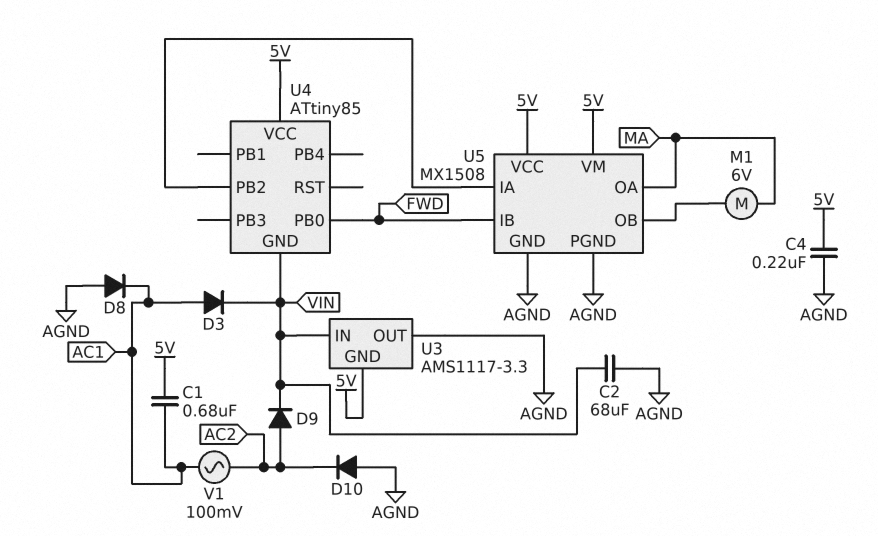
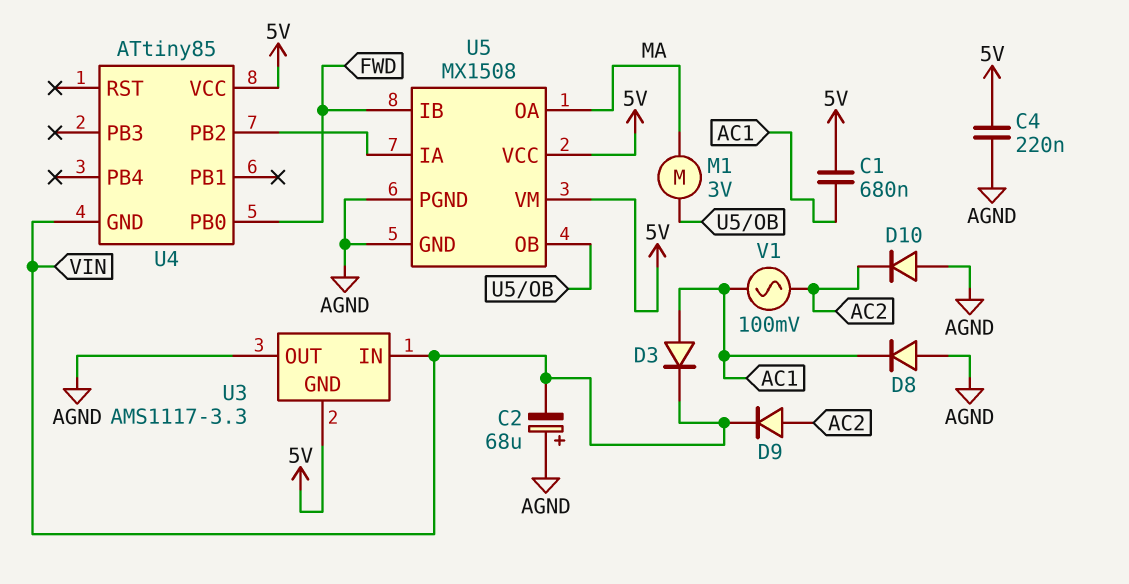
C2: 68uF (AGND, VIN) -> 68uF (plus AGND, minus VIN)
M1: motor 6V (MA, U5/OB) -> motor 3V (MA, U5/OB)

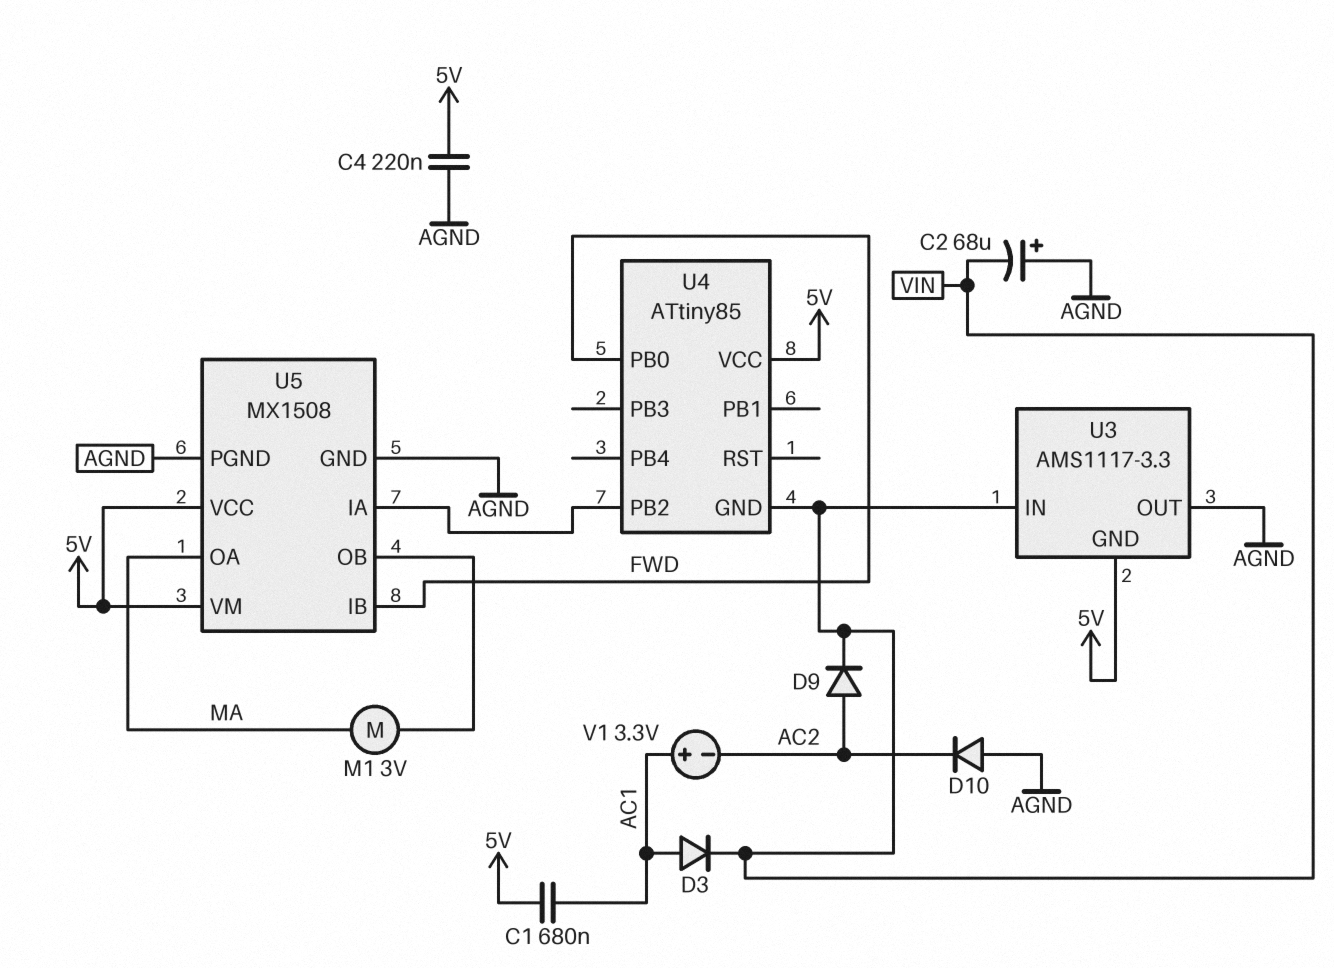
D8: diode (A AGND, K AC1) -> none
V1: AC 100mV (AC1, AC2) -> 3.3V (plus AC1, minus AC2)

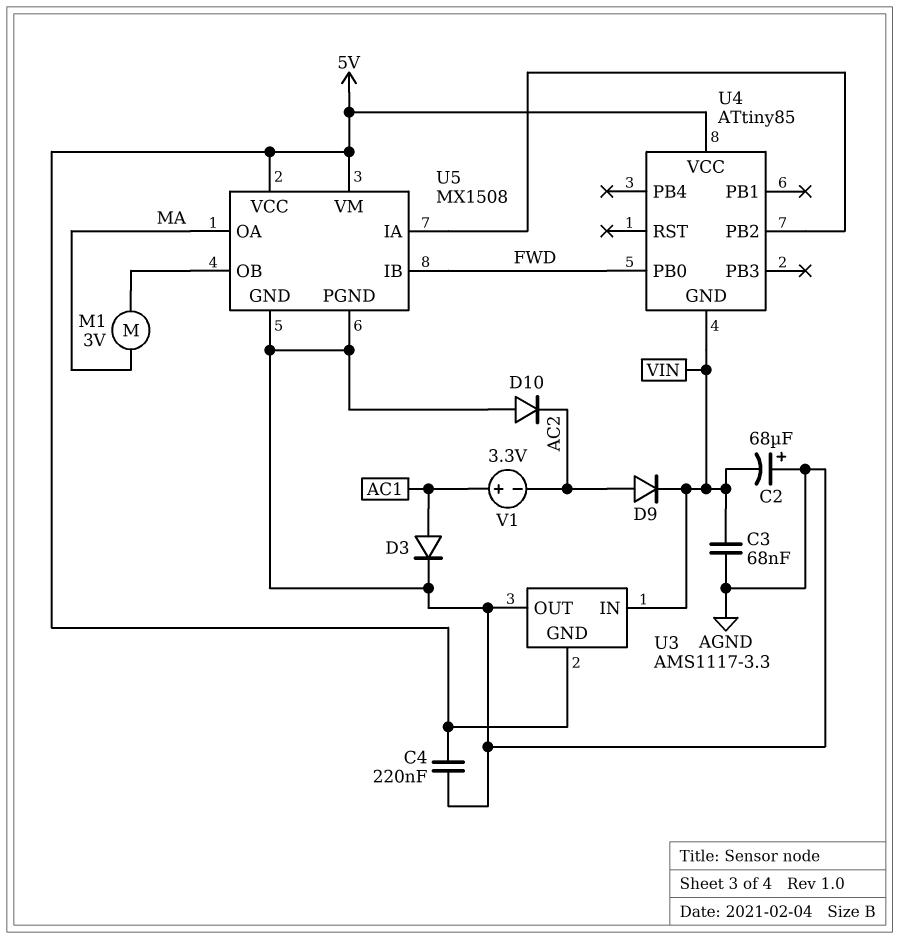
C1: 680nF (5V, AC1) -> none
C3: none -> 68nF (AGND, VIN)
D3: diode (A AC1, K VIN) -> diode (A AC1, K AGND)

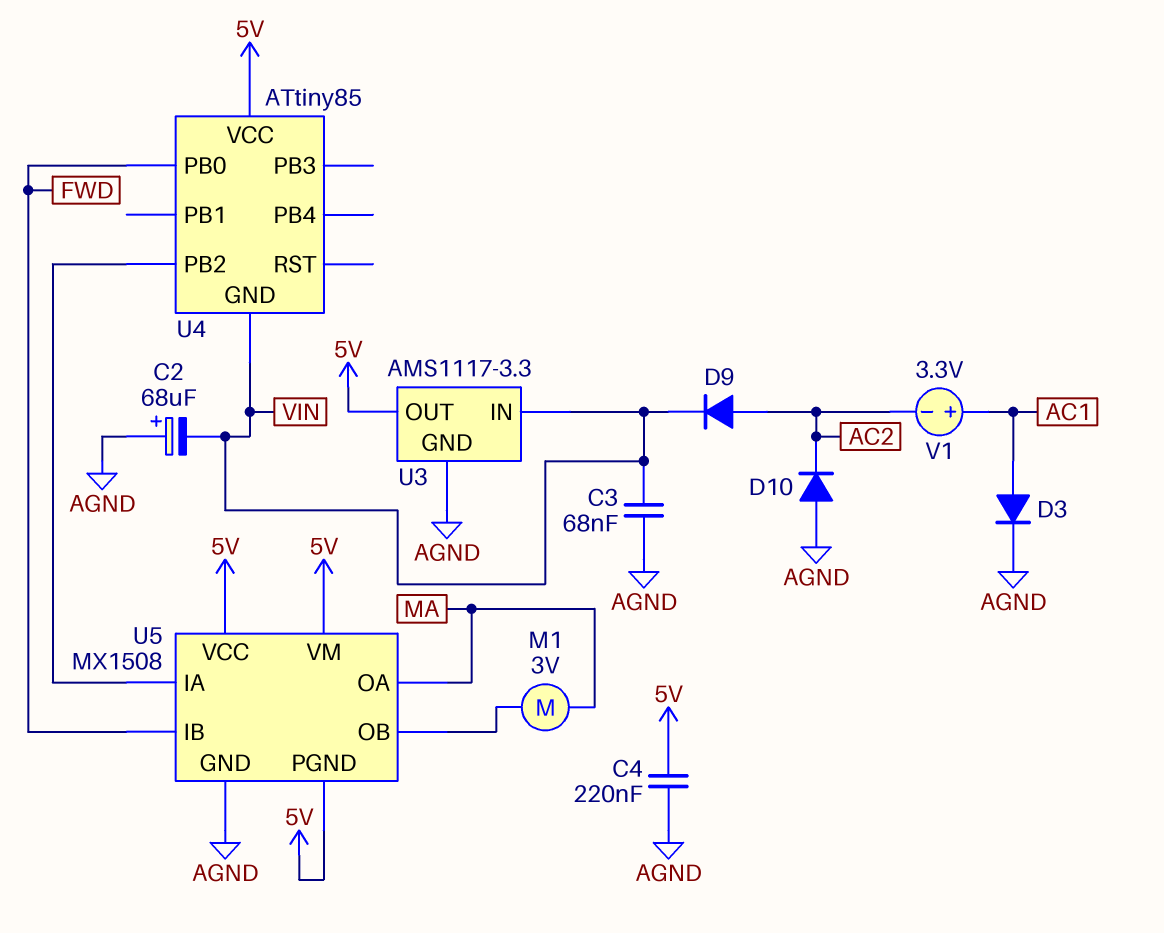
U3 pin GND: 5V -> AGND
U3 pin OUT: AGND -> 5V
U5 pin PGND: AGND -> 5V

